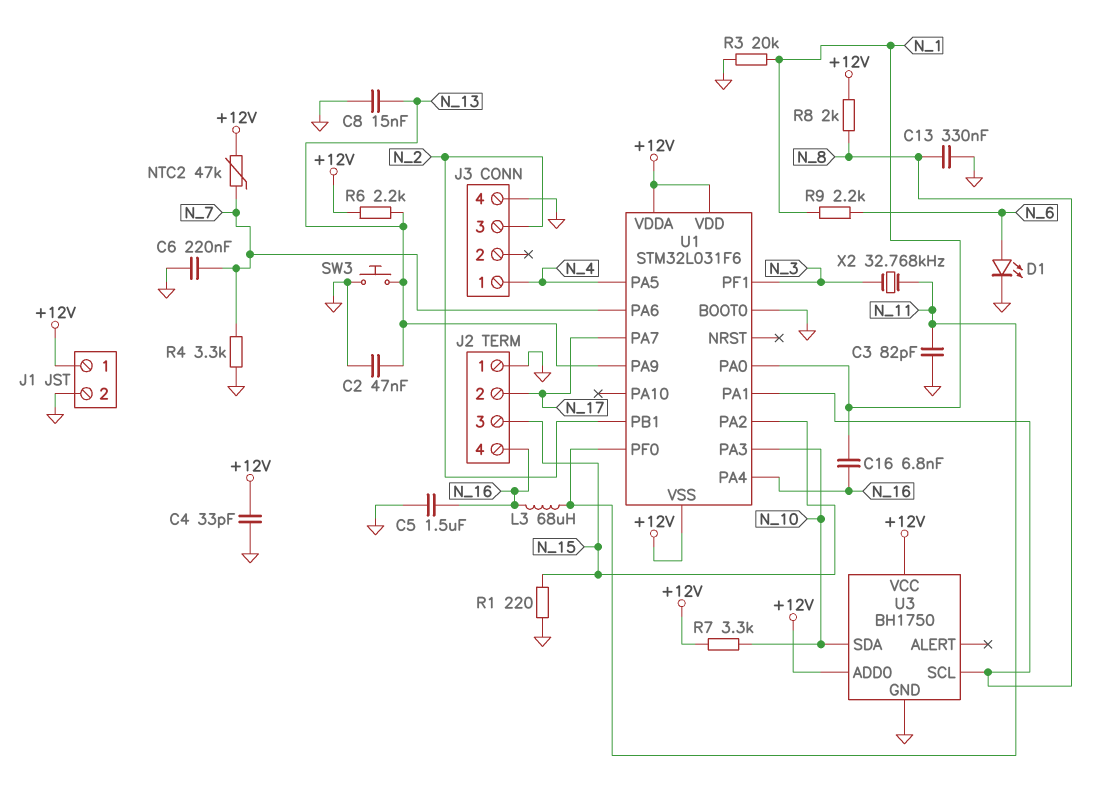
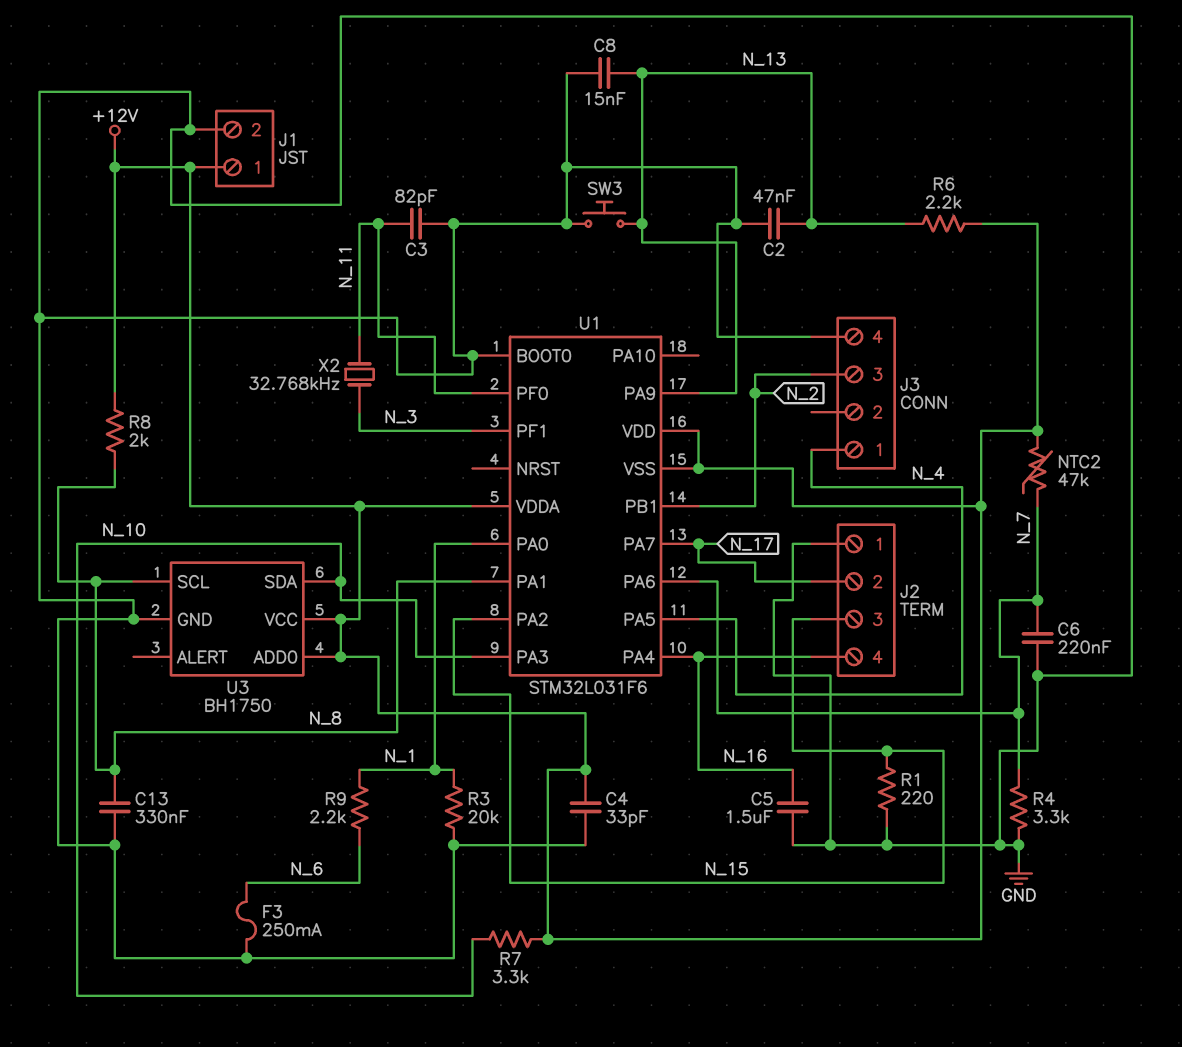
C16: 6.8nF (N_1, N_16) -> none
D1: LED (A N_6, K GND) -> none
F3: none -> 250mA (GND, N_6)
L3: 68uH (N_11, N_16) -> none

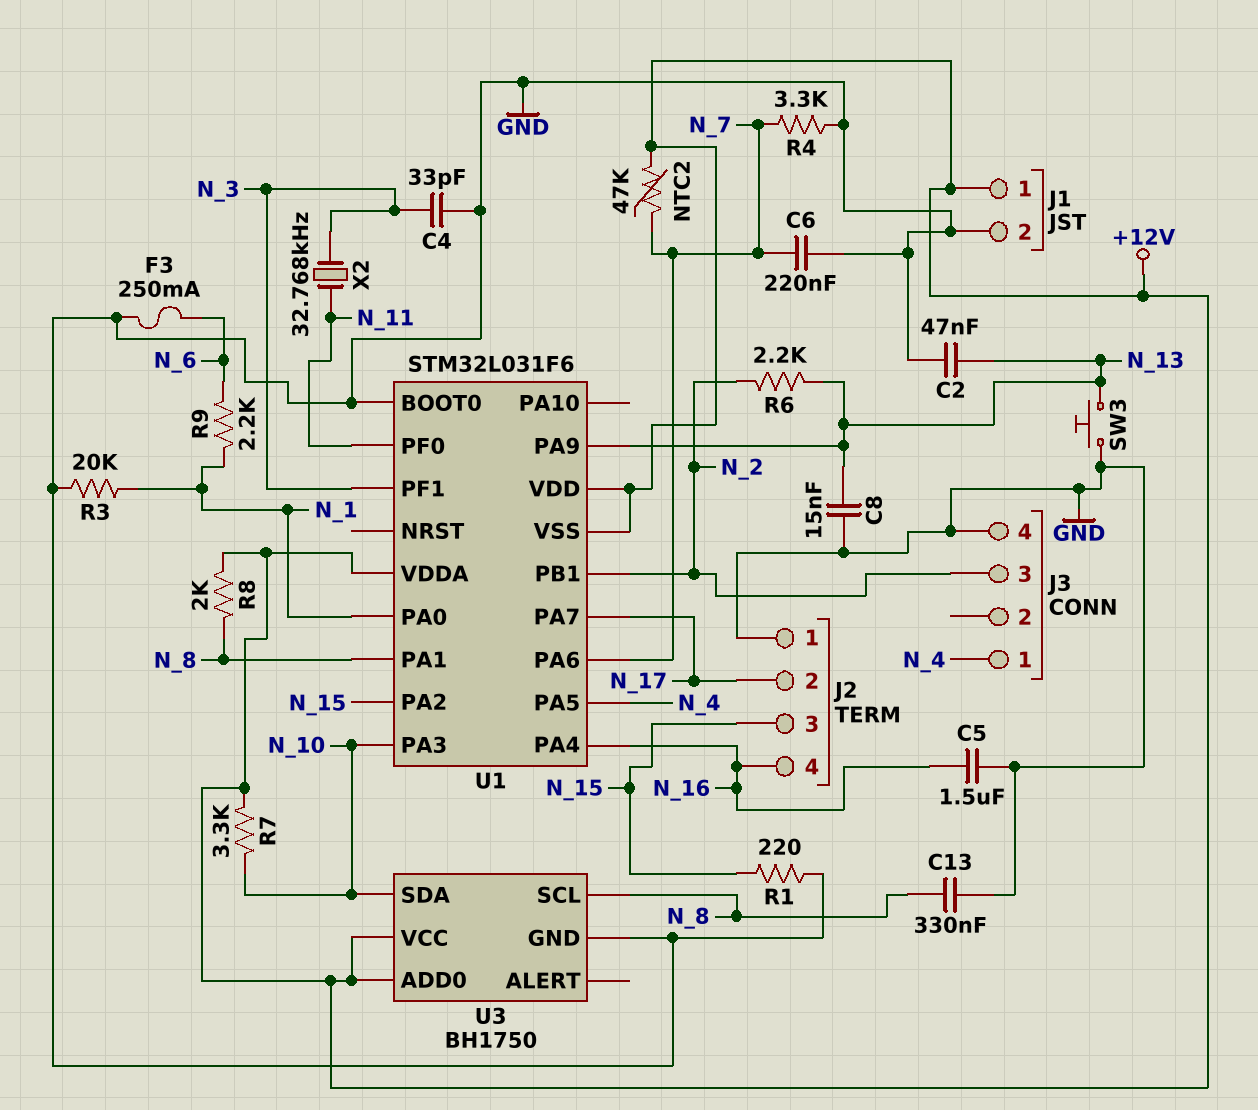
C3: 82pF (GND, N_11) -> none
C4: 33pF (+12V, GND) -> 33pF (GND, N_3)
R6: 2.2k (+12V, N_13) -> 2.2k (N_2, N_13)

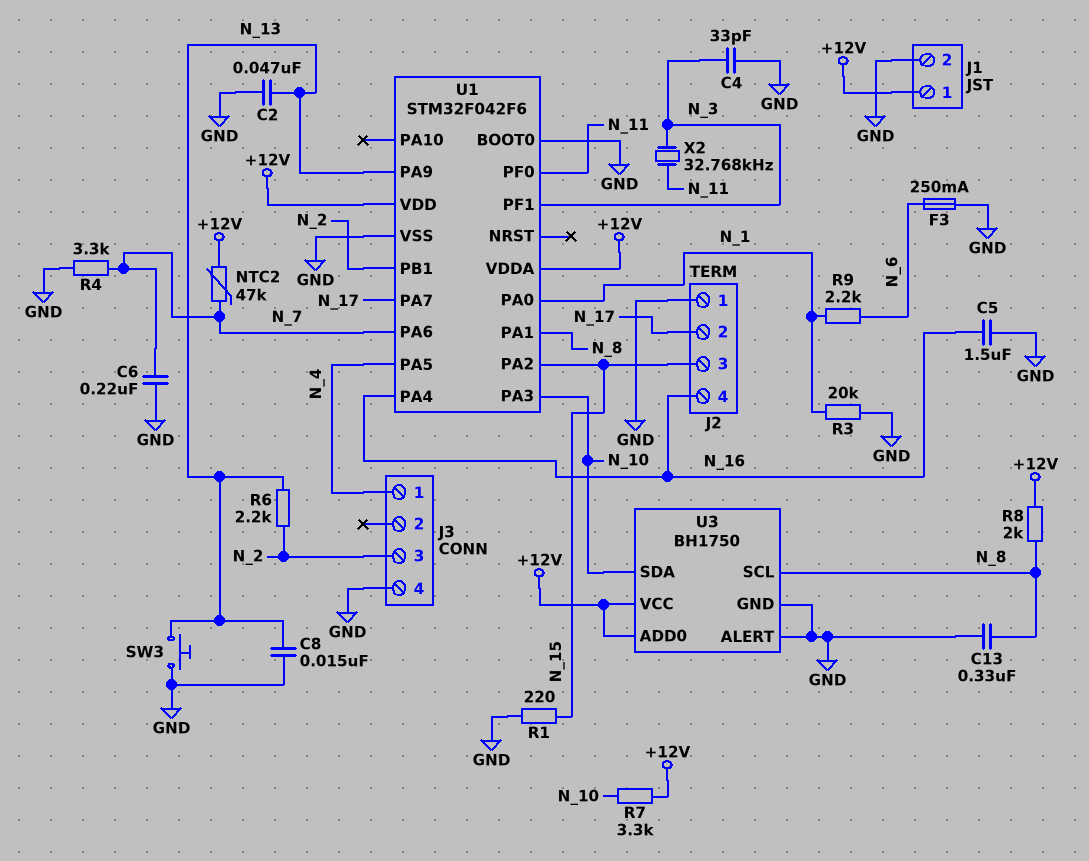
U1: STM32L031F6 -> STM32F042F6
U1 pin VSS: +12V -> GND
U3 pin ALERT: none -> GND

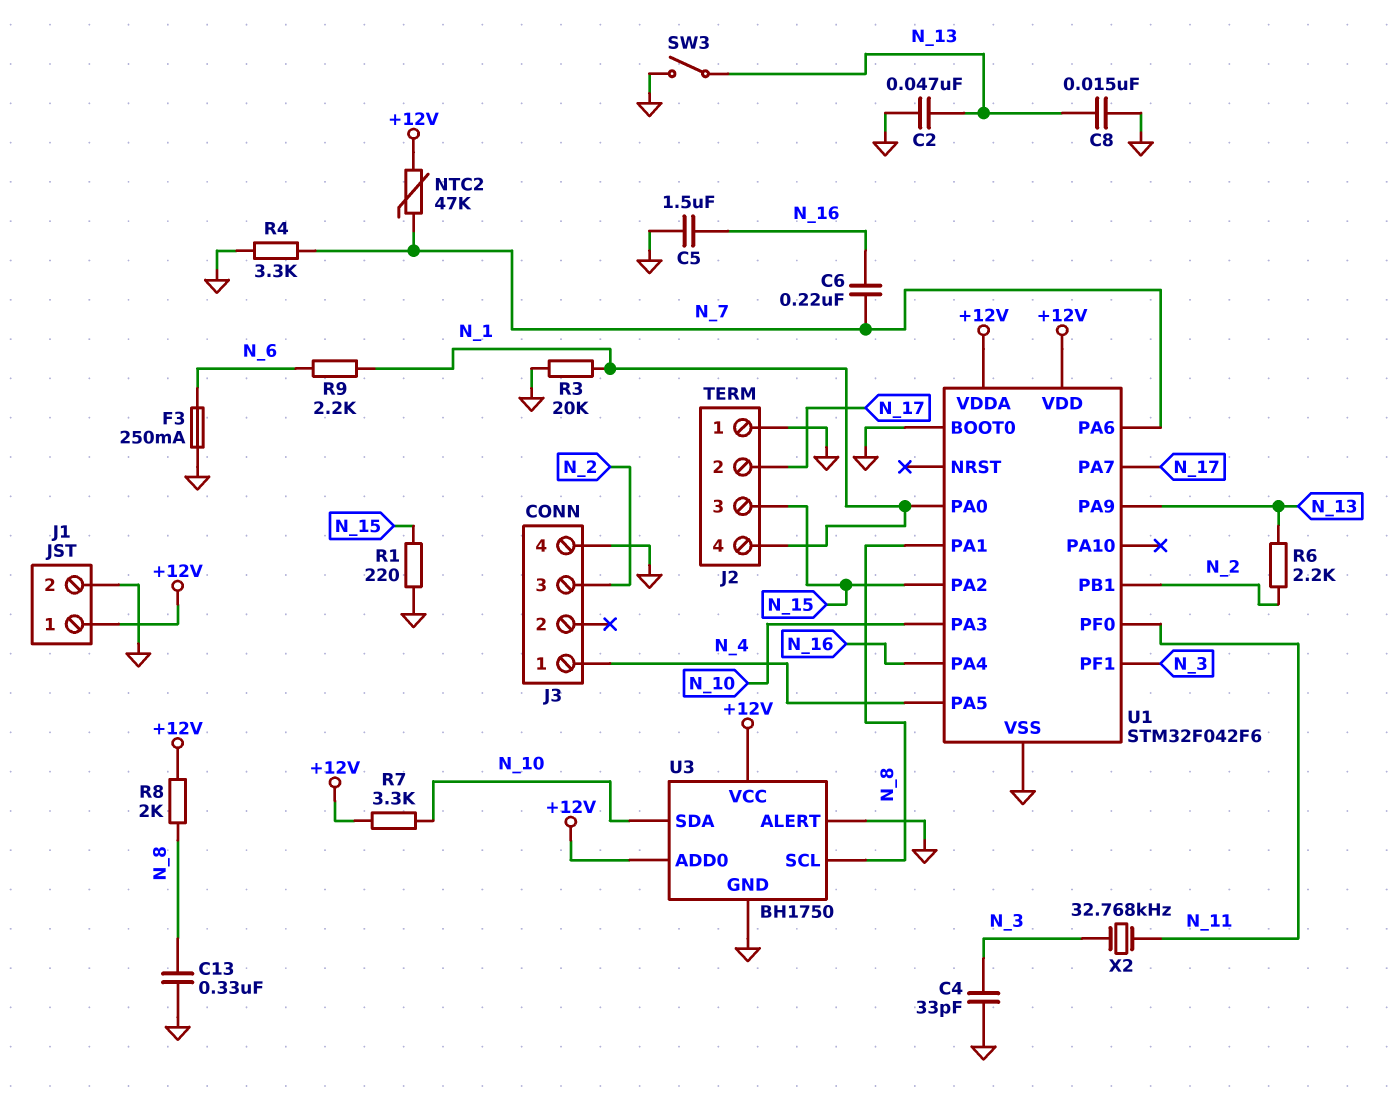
C6: 220nF (GND, N_7) -> 220nF (N_7, N_16)
J2 pin 4: N_16 -> N_1
SW3: button (GND, N_13) -> switch (GND, N_13)

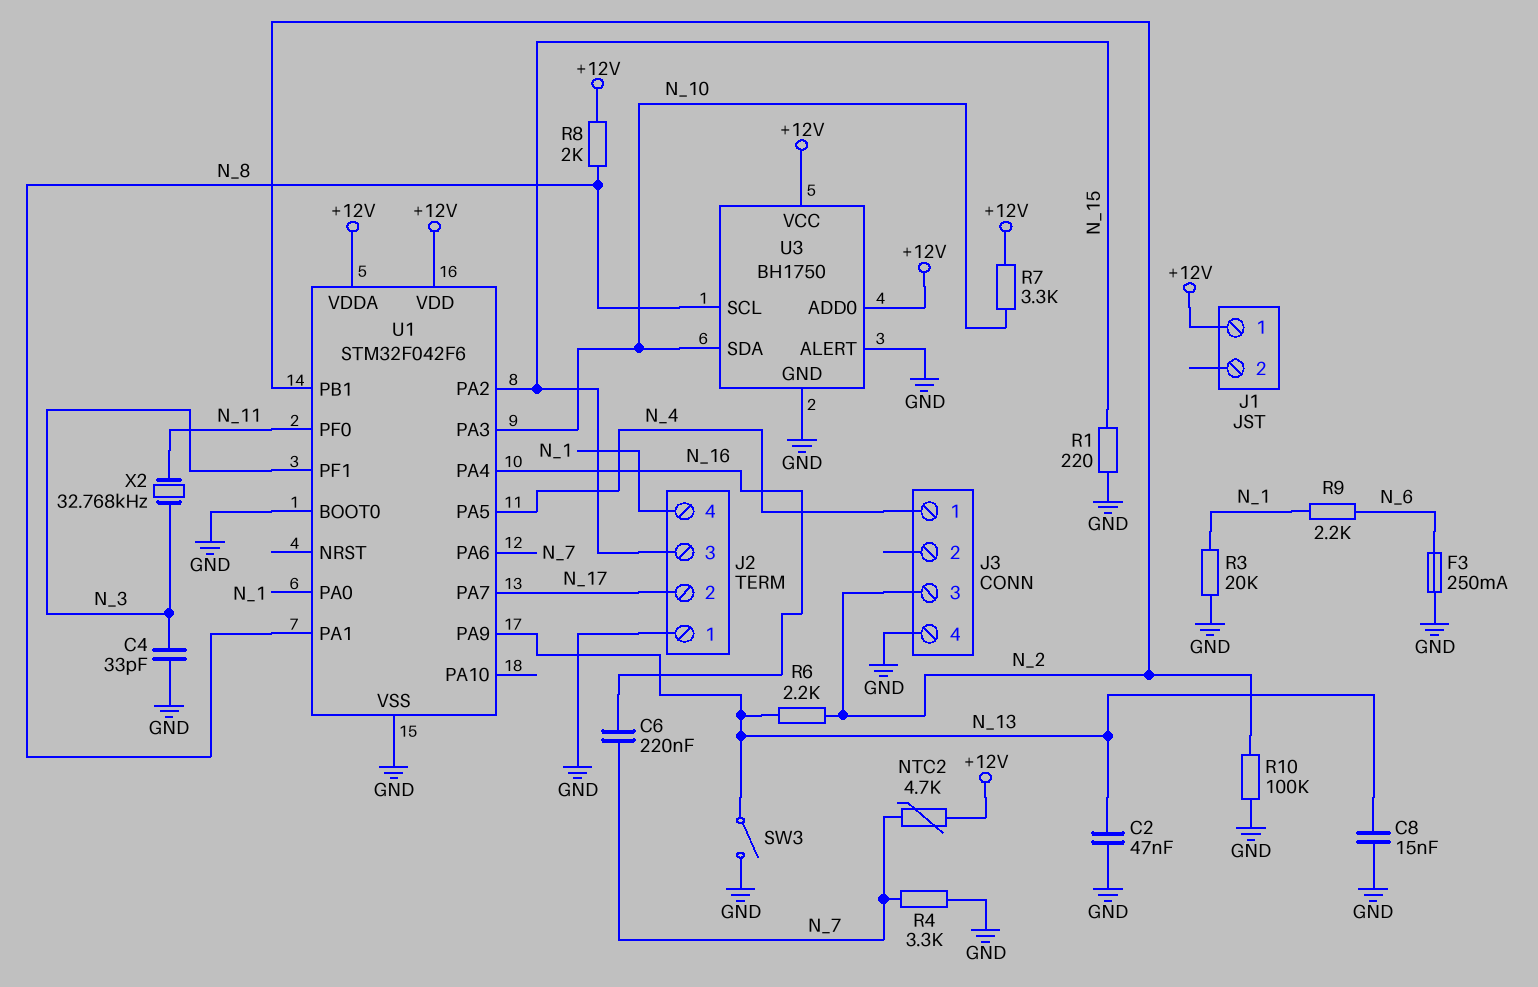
C5: 1.5uF (GND, N_16) -> none
C13: 330nF (GND, N_8) -> none
J1 pin 2: GND -> none
NTC2: 47k (+12V, N_7) -> 4.7k (+12V, N_7)
R10: none -> 100k (GND, N_2)

